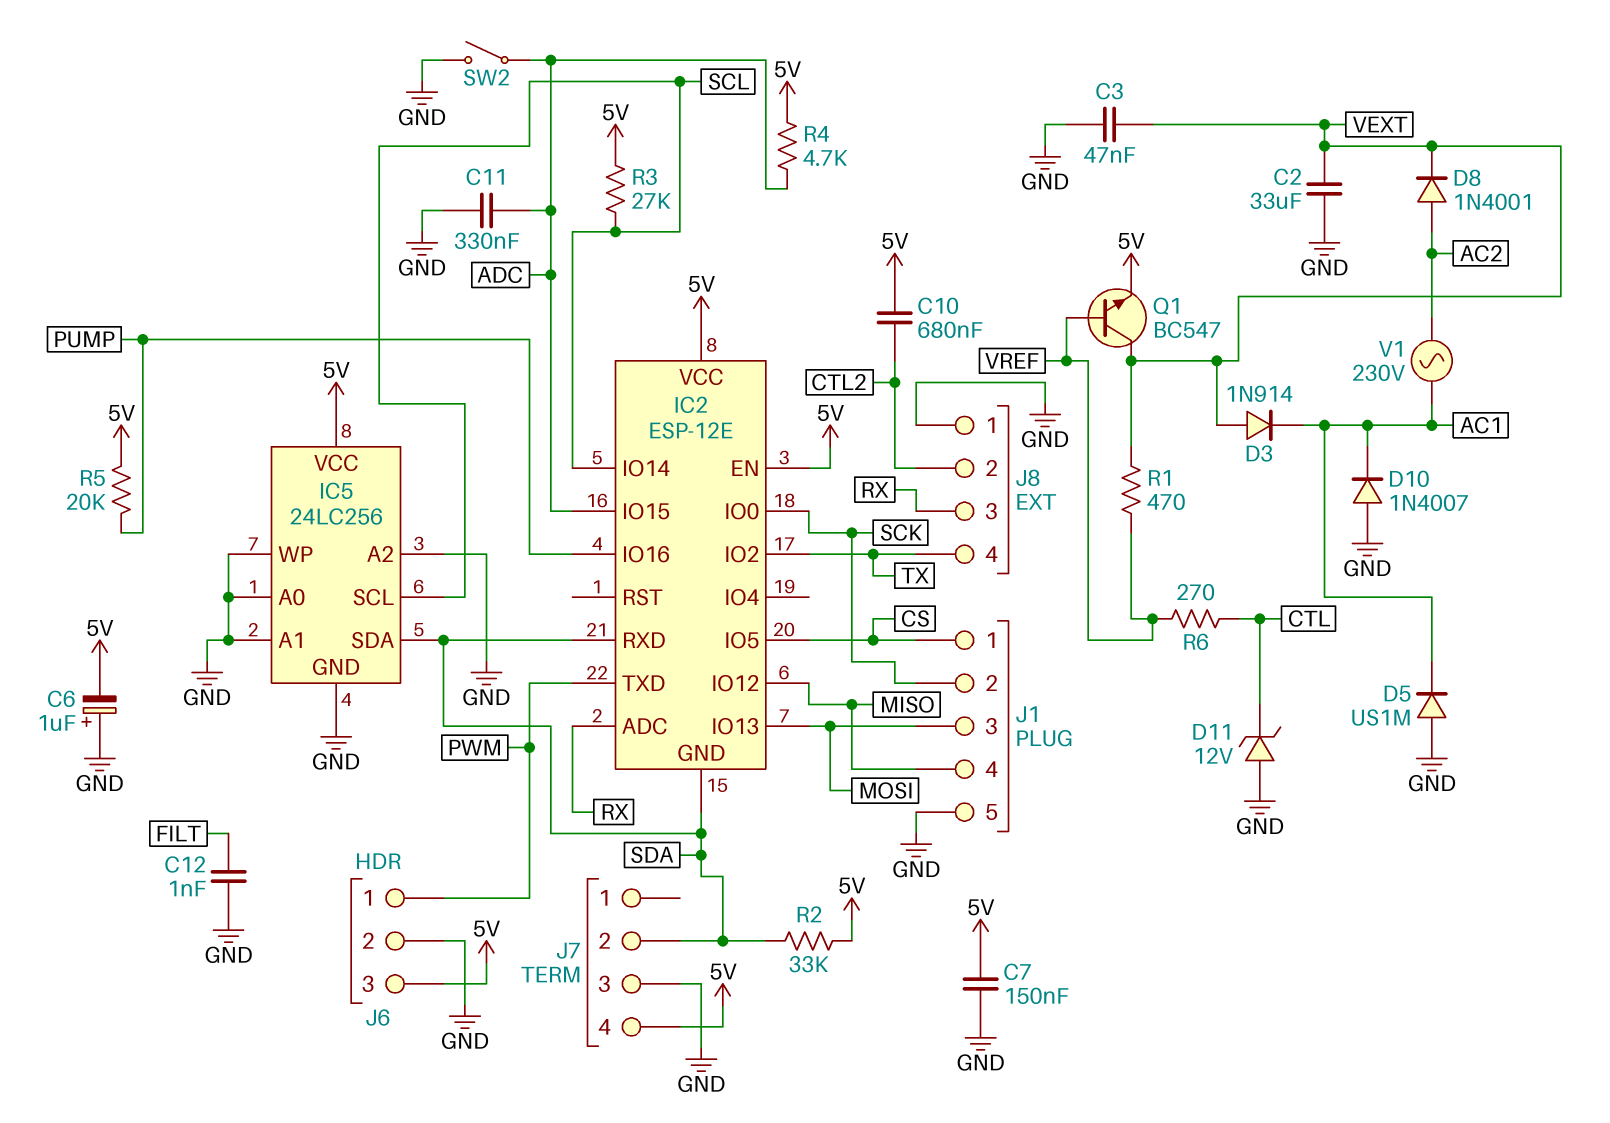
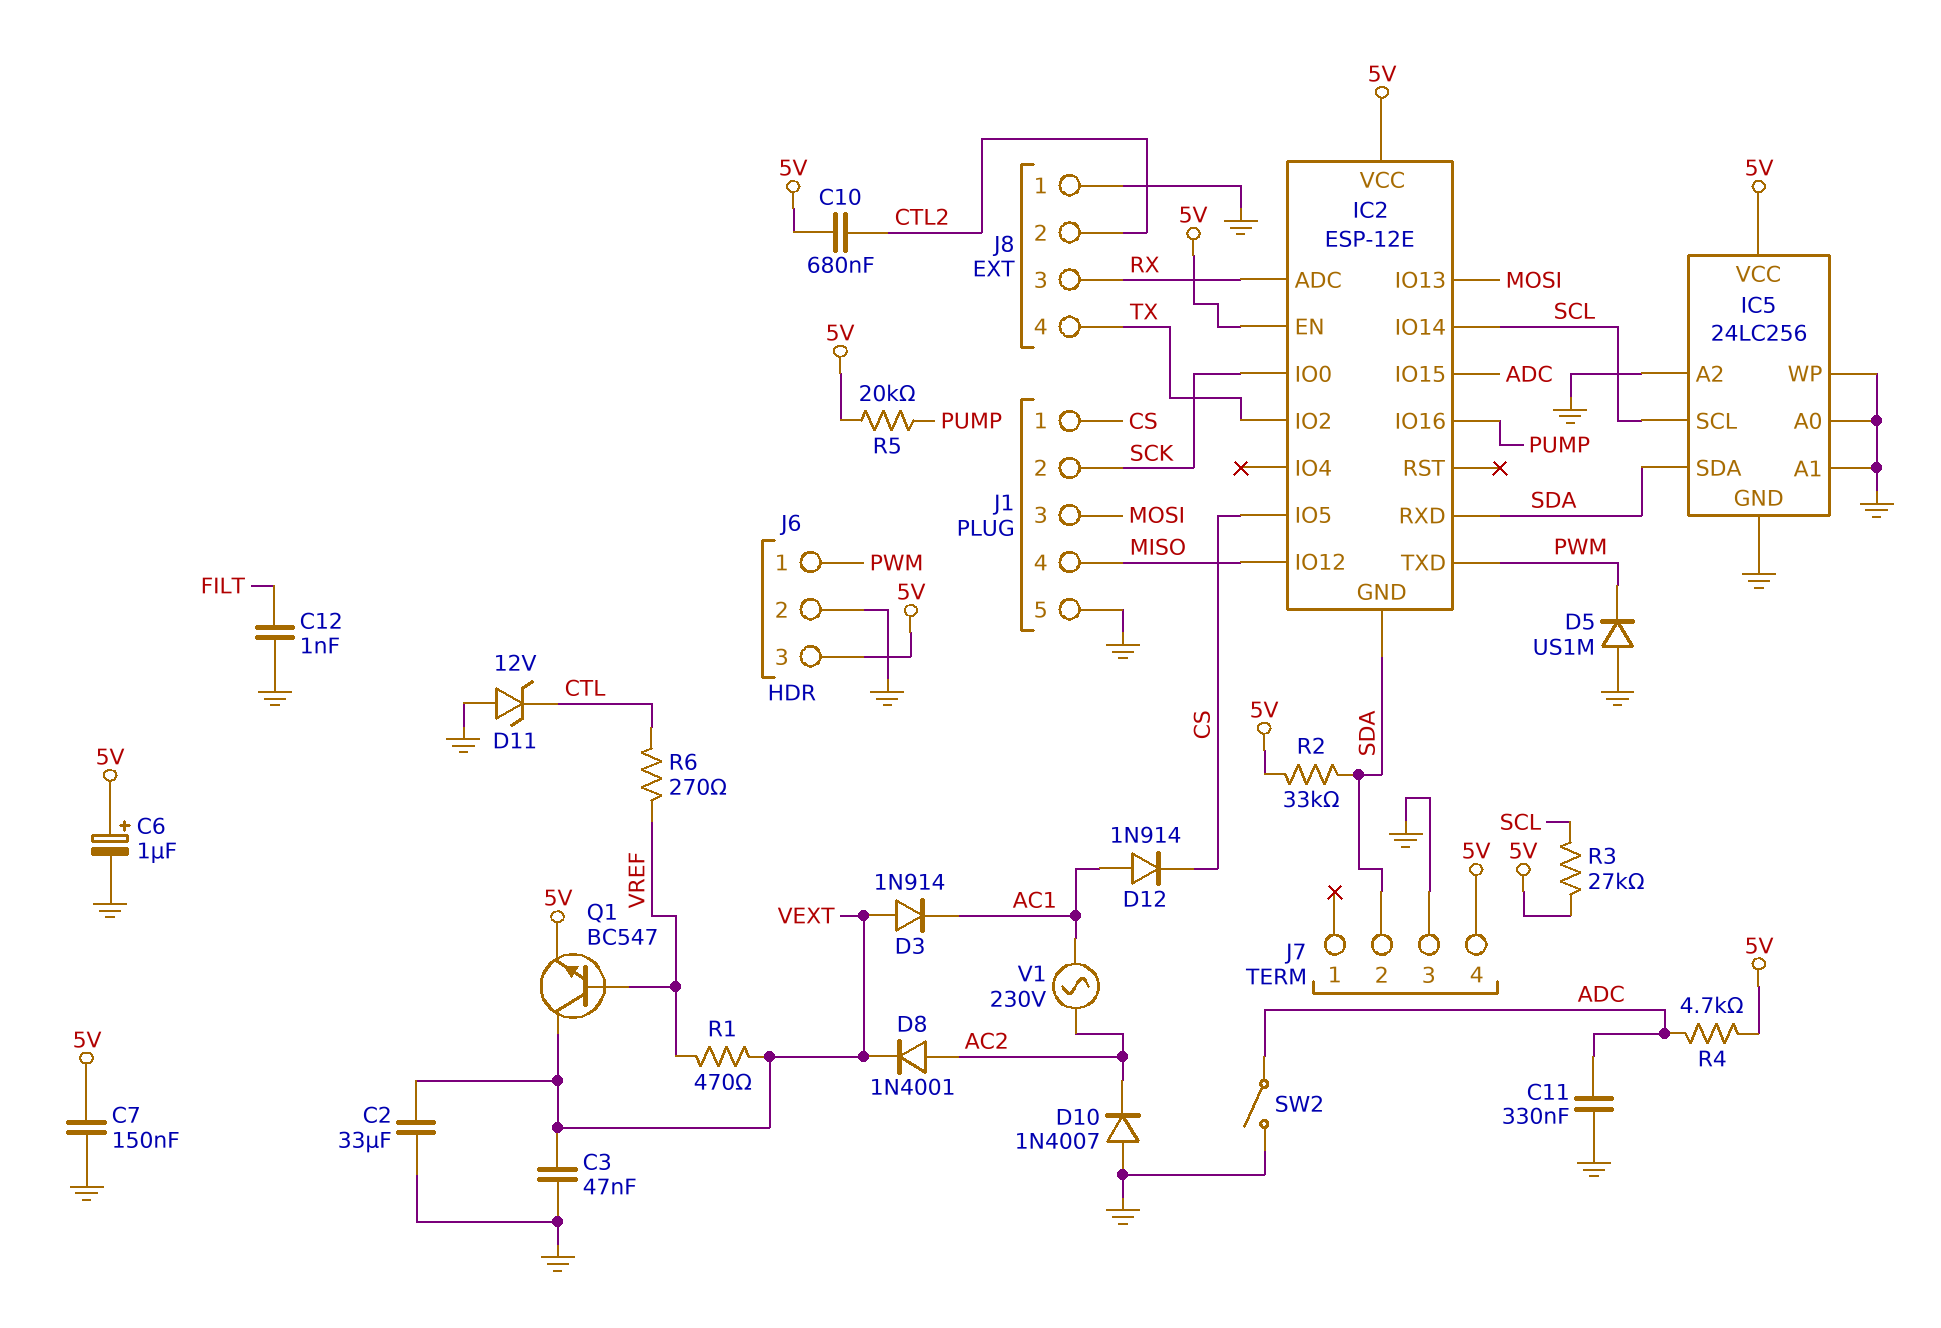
C6: 1uF (plus GND, minus 5V) -> 1uF (plus 5V, minus GND)
D5: diode US1M (A GND, K AC1) -> diode US1M (A GND, K PWM)
D10: diode 1N4007 (A GND, K AC1) -> diode 1N4007 (A GND, K AC2)
D12: none -> diode 1N914 (A AC1, K CS)

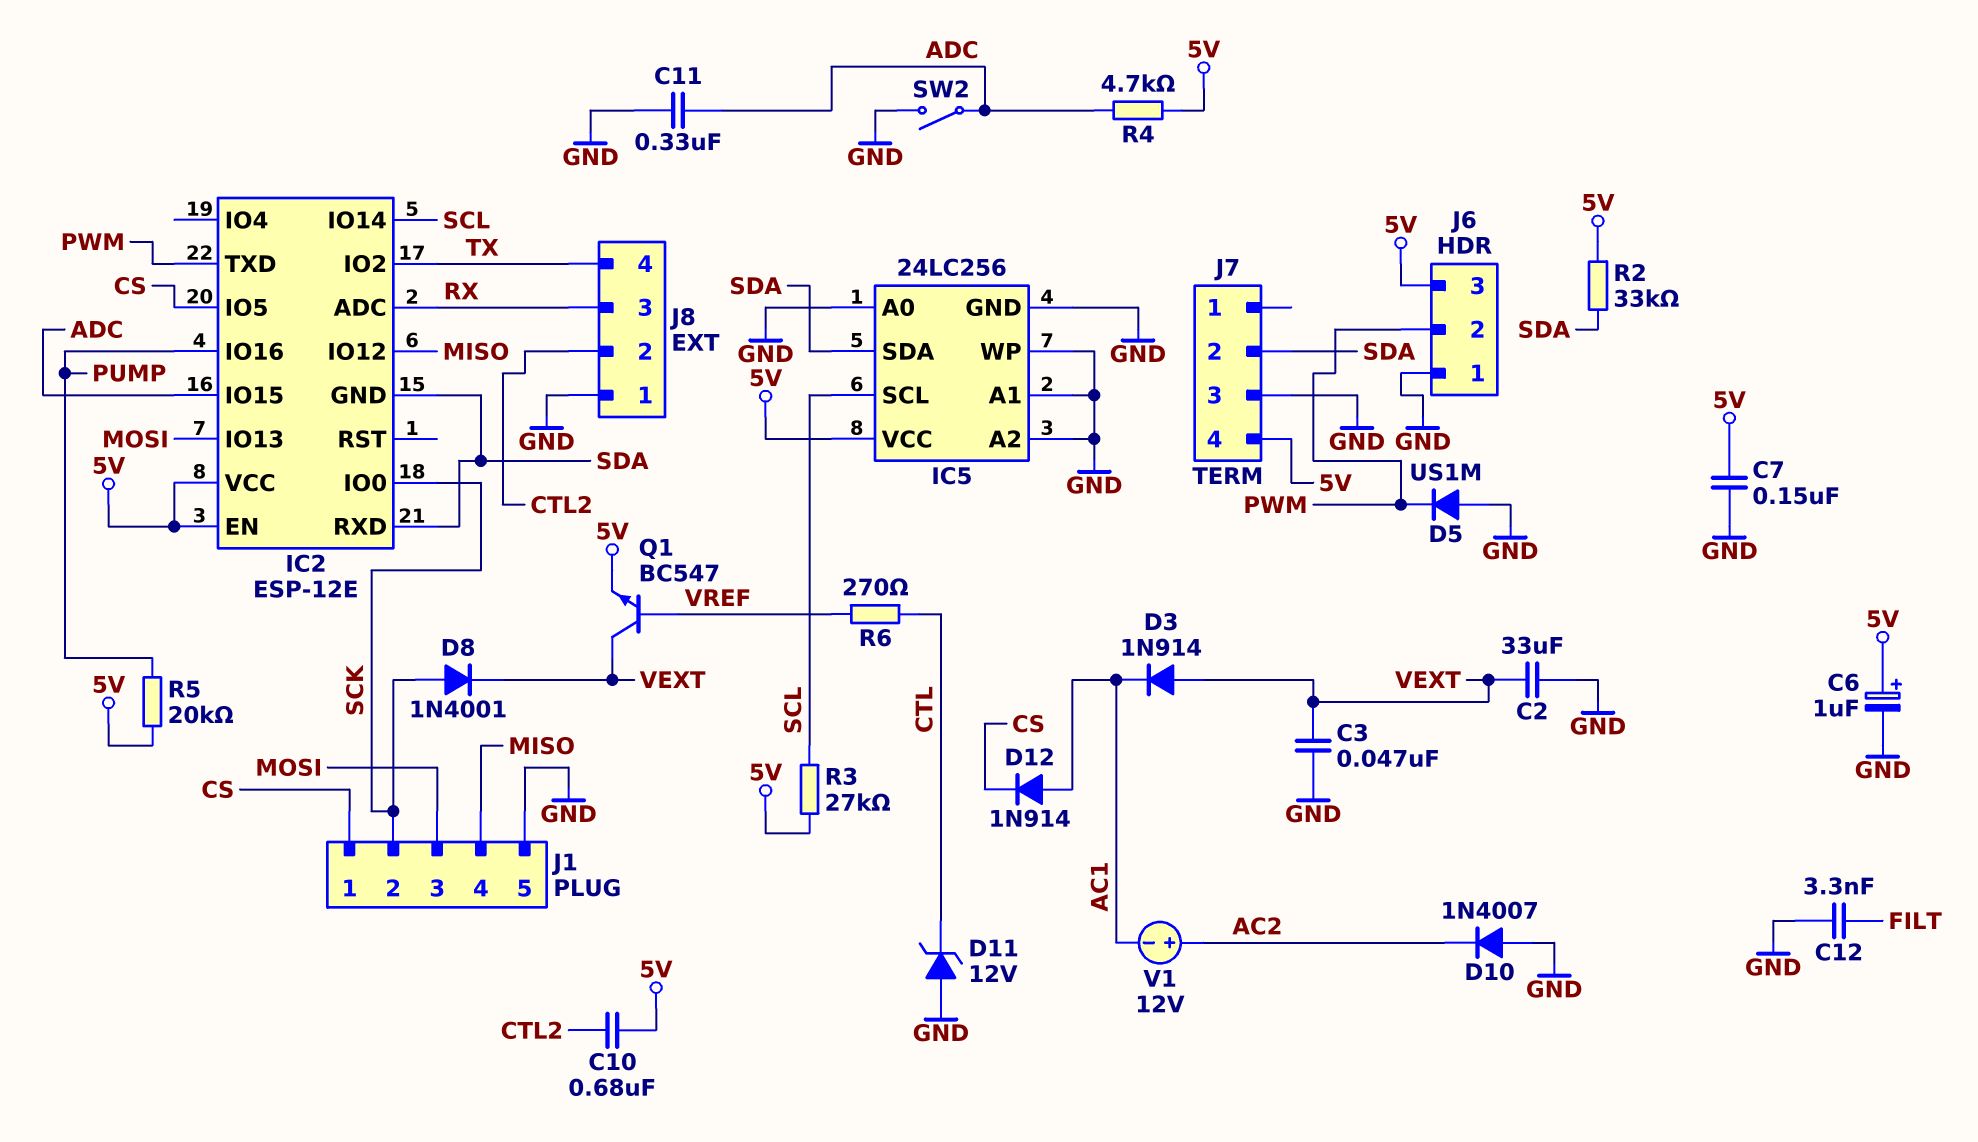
C12: 1nF (FILT, GND) -> 3.3nF (FILT, GND)
D8: diode 1N4001 (A AC2, K VEXT) -> diode 1N4001 (A SCK, K VEXT)
J6 pin 1: PWM -> GND
J6 pin 2: GND -> PWM
R1: 470 (VEXT, VREF) -> none
V1: AC 230V (AC1, AC2) -> 12V (plus AC2, minus AC1)

